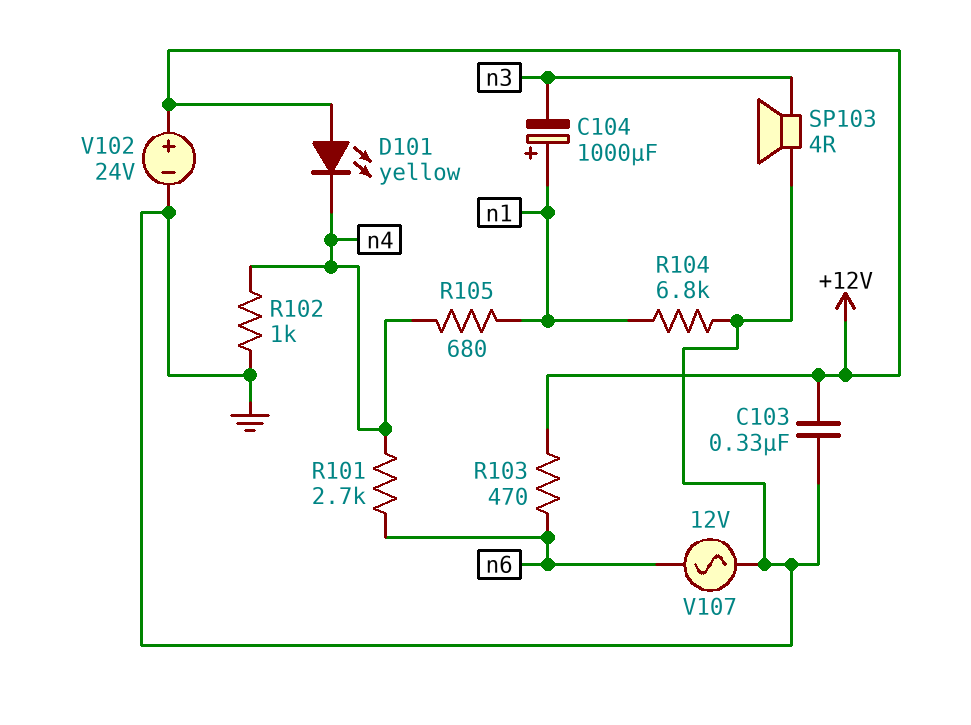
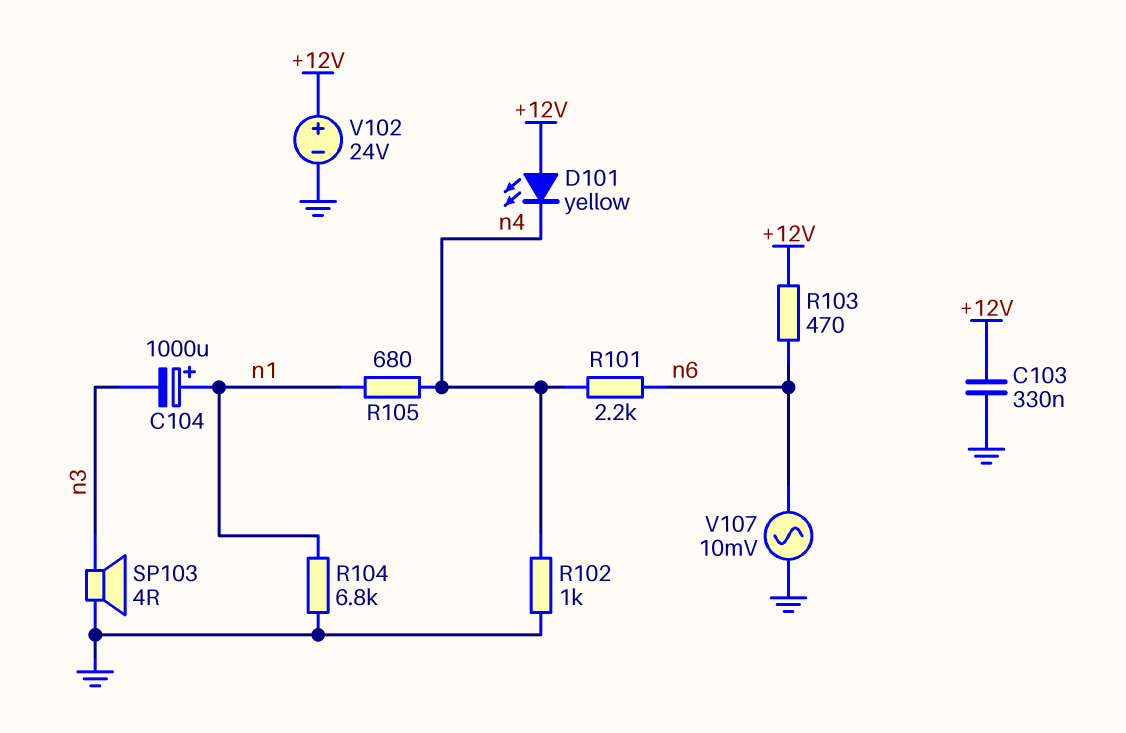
R101: 2.7k (n4, n6) -> 2.2k (n4, n6)
V107: AC 12V (GND, n6) -> AC 10mV (GND, n6)

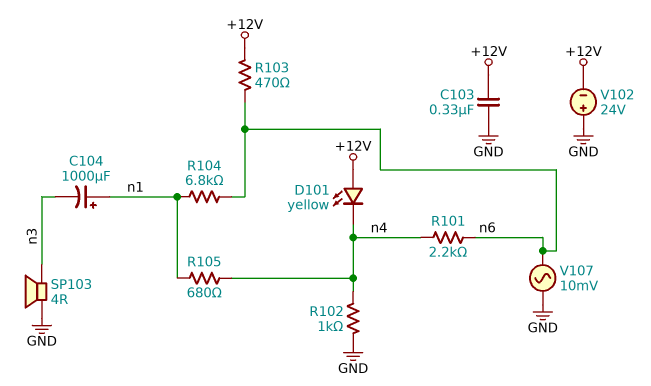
R104: 6.8k (GND, n1) -> 6.8k (n1, n6)
V102: 24V (plus +12V, minus GND) -> 24V (plus GND, minus +12V)

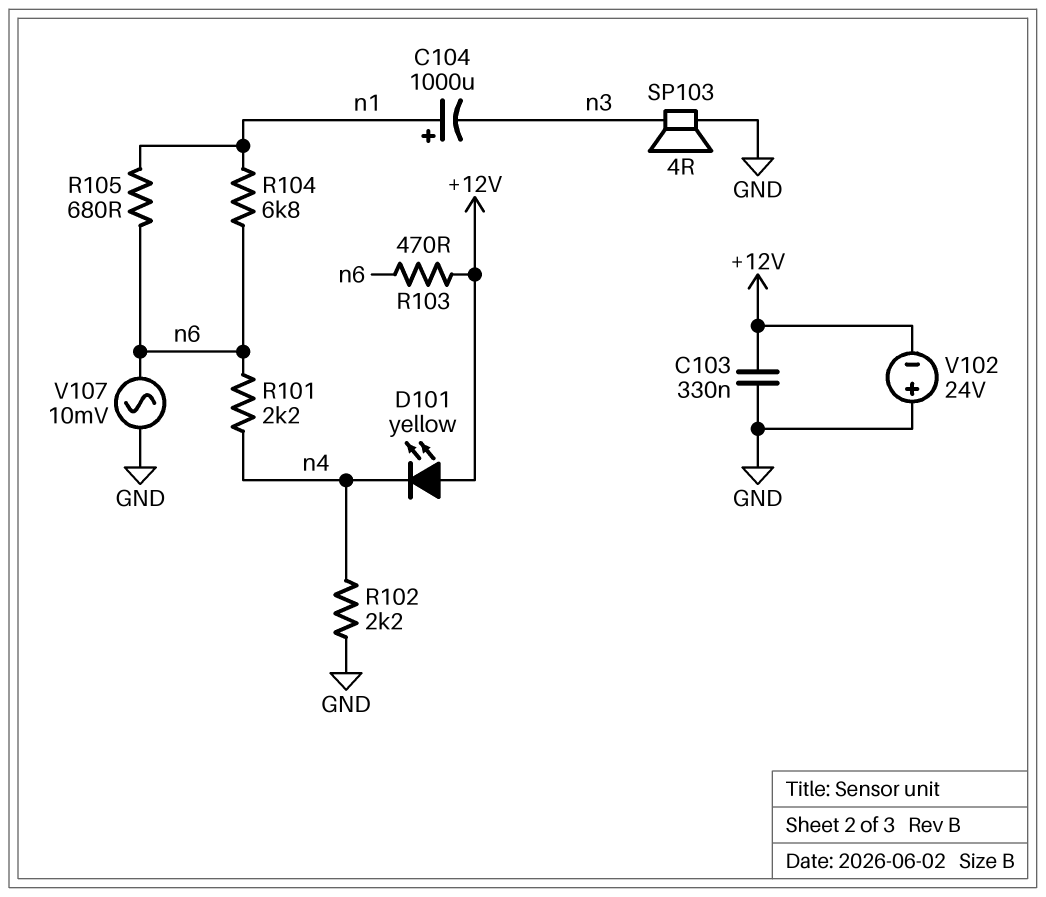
R102: 1k (GND, n4) -> 2.2k (GND, n4)
R105: 680 (n1, n4) -> 680 (n1, n6)

